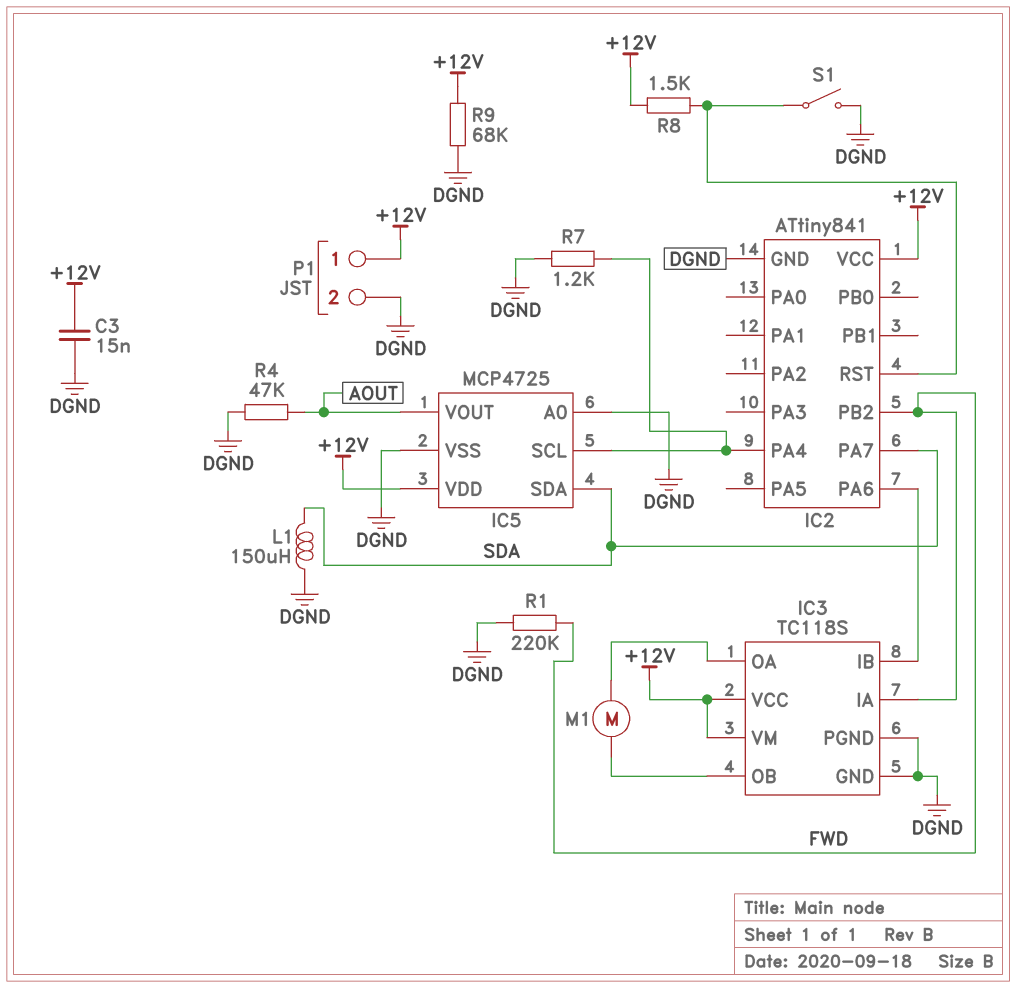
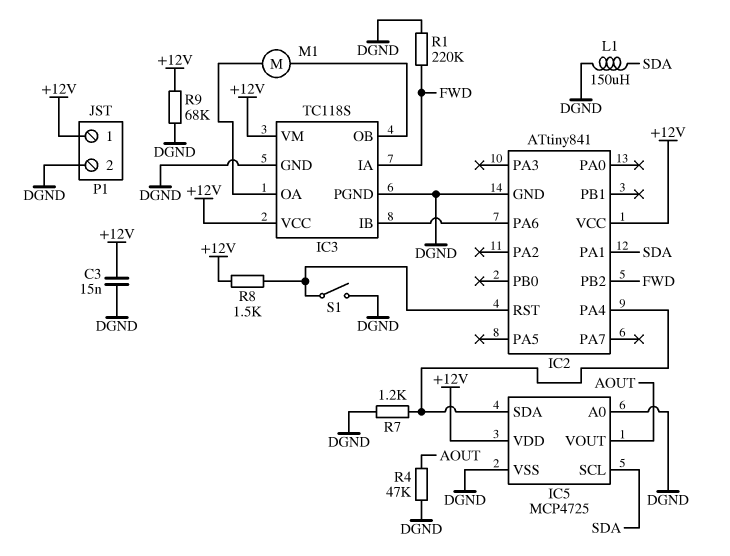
IC2 pin PA1: none -> SDA
IC2 pin PA7: SDA -> none
IC5 pin SCL: IC2/PA4 -> SDA
IC5 pin SDA: SDA -> IC2/PA4

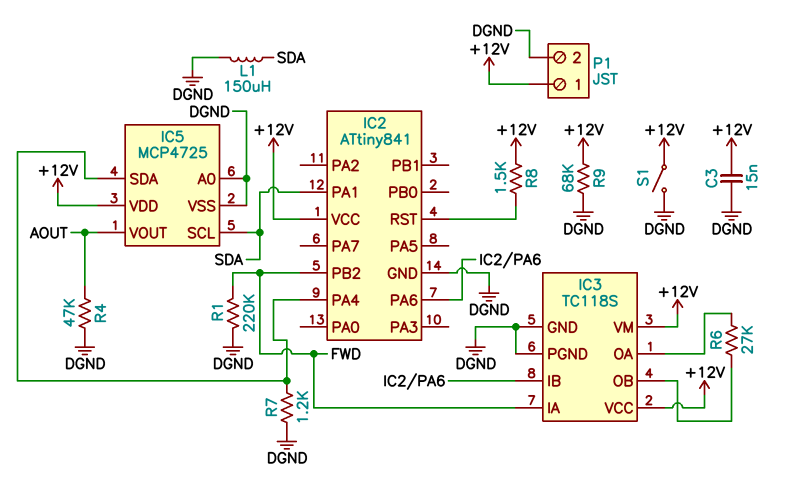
M1: motor (IC3/OA, IC3/OB) -> none
R6: none -> 27k (IC3/OA, IC3/OB)
S1: switch (DGND, IC2/RST) -> switch (+12V, DGND)

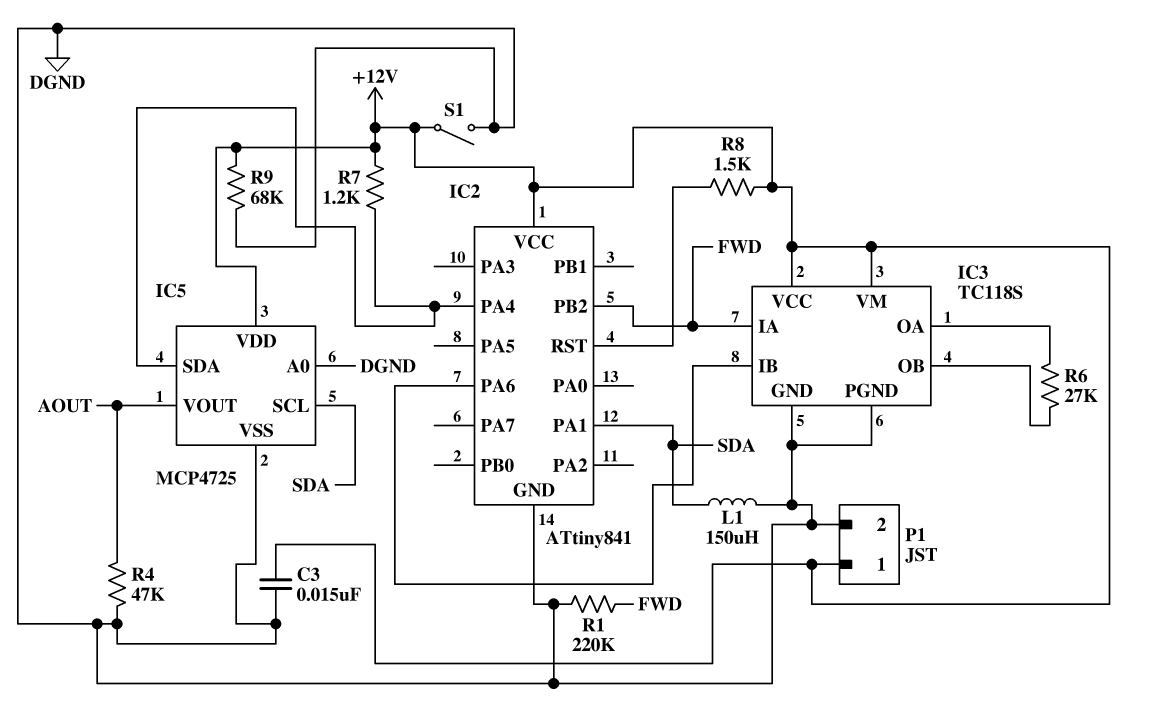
R7: 1.2k (DGND, IC2/PA4) -> 1.2k (+12V, IC2/PA4)

